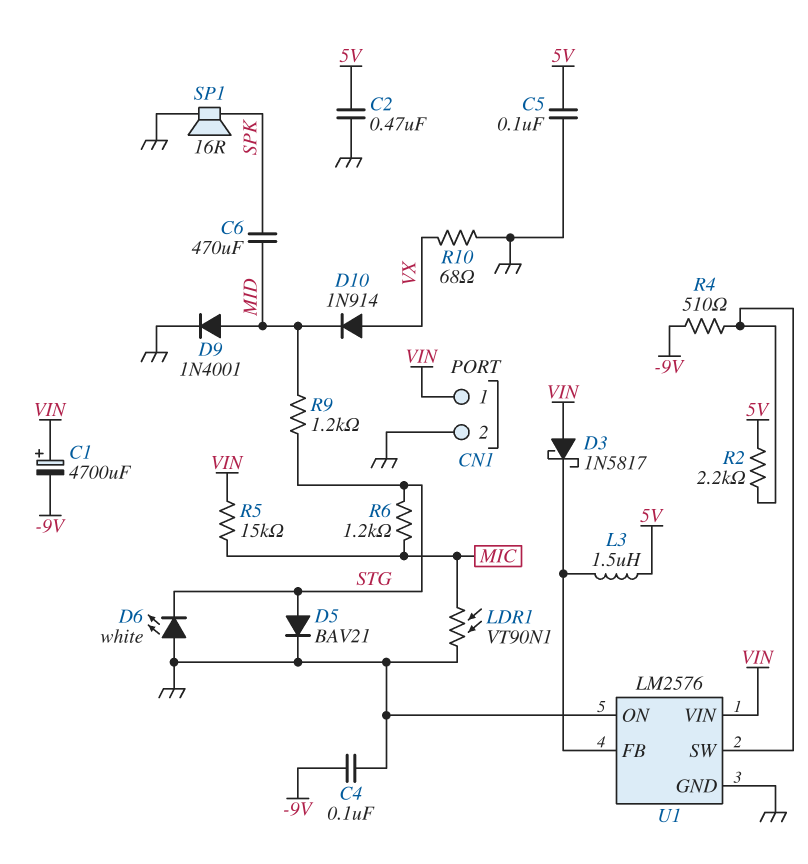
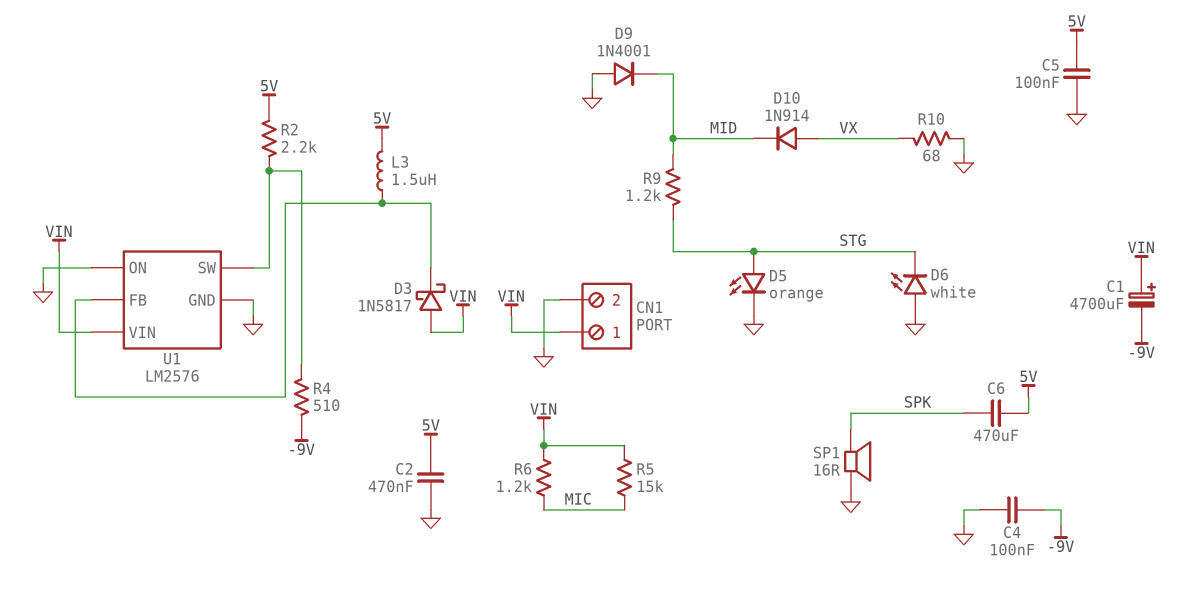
C6: 470uF (MID, SPK) -> 470uF (5V, SPK)
D5: diode BAV21 (A STG, K GND) -> LED orange (A STG, K GND)
D9: diode 1N4001 (A MID, K GND) -> diode 1N4001 (A GND, K MID)
LDR1: VT90N1 (GND, MIC) -> none
R6: 1.2k (MIC, STG) -> 1.2k (MIC, VIN)

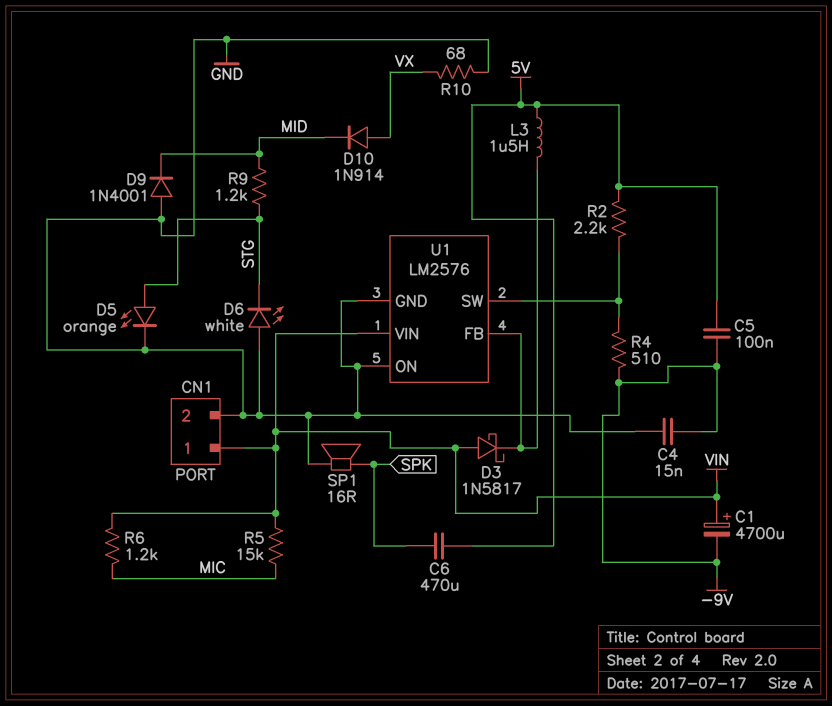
C2: 470nF (5V, GND) -> none
C4: 100nF (-9V, GND) -> 15nF (-9V, GND)
C5: 100nF (5V, GND) -> 100nF (-9V, 5V)

